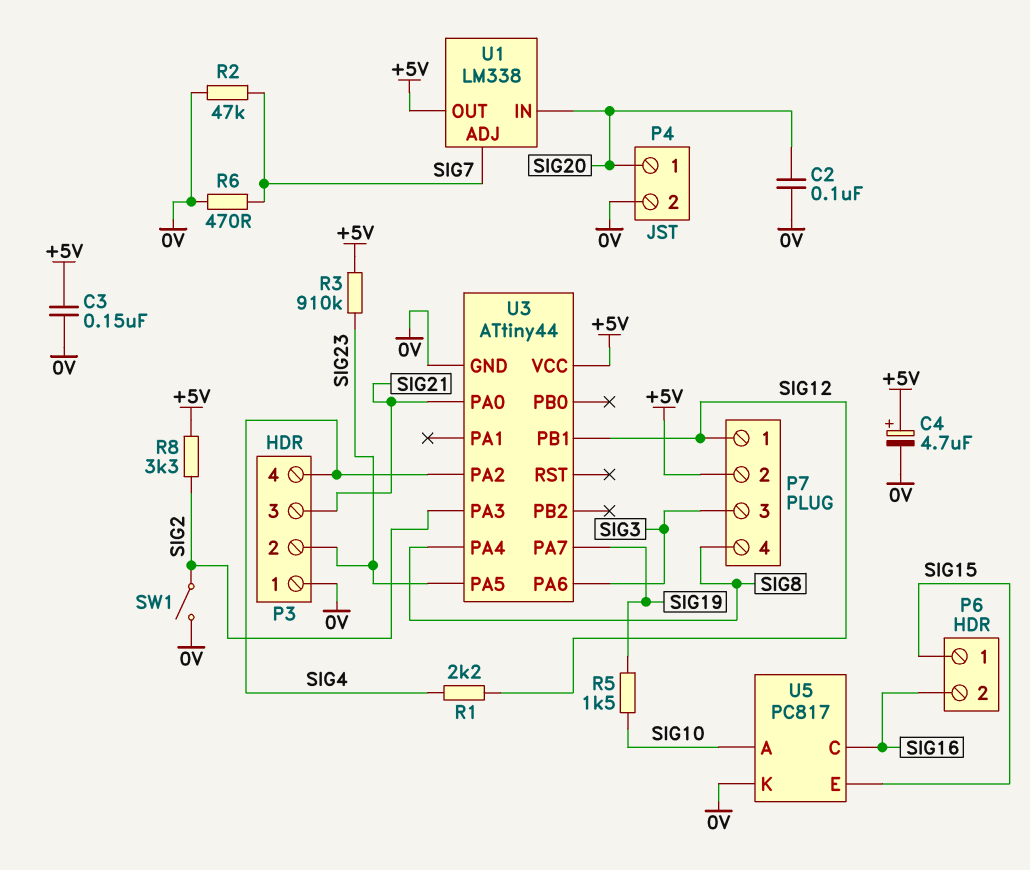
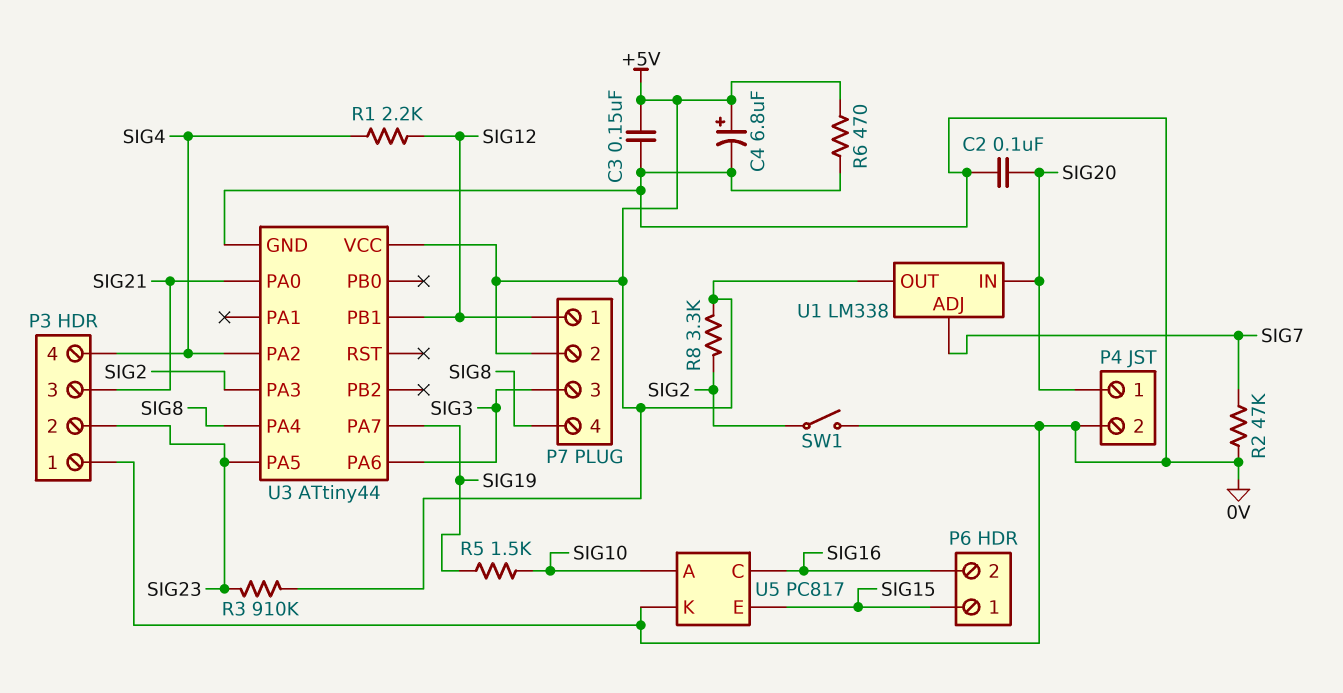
C4: 4.7uF (plus +5V, minus 0V) -> 6.8uF (plus +5V, minus 0V)
R6: 470 (0V, SIG7) -> 470 (+5V, 0V)

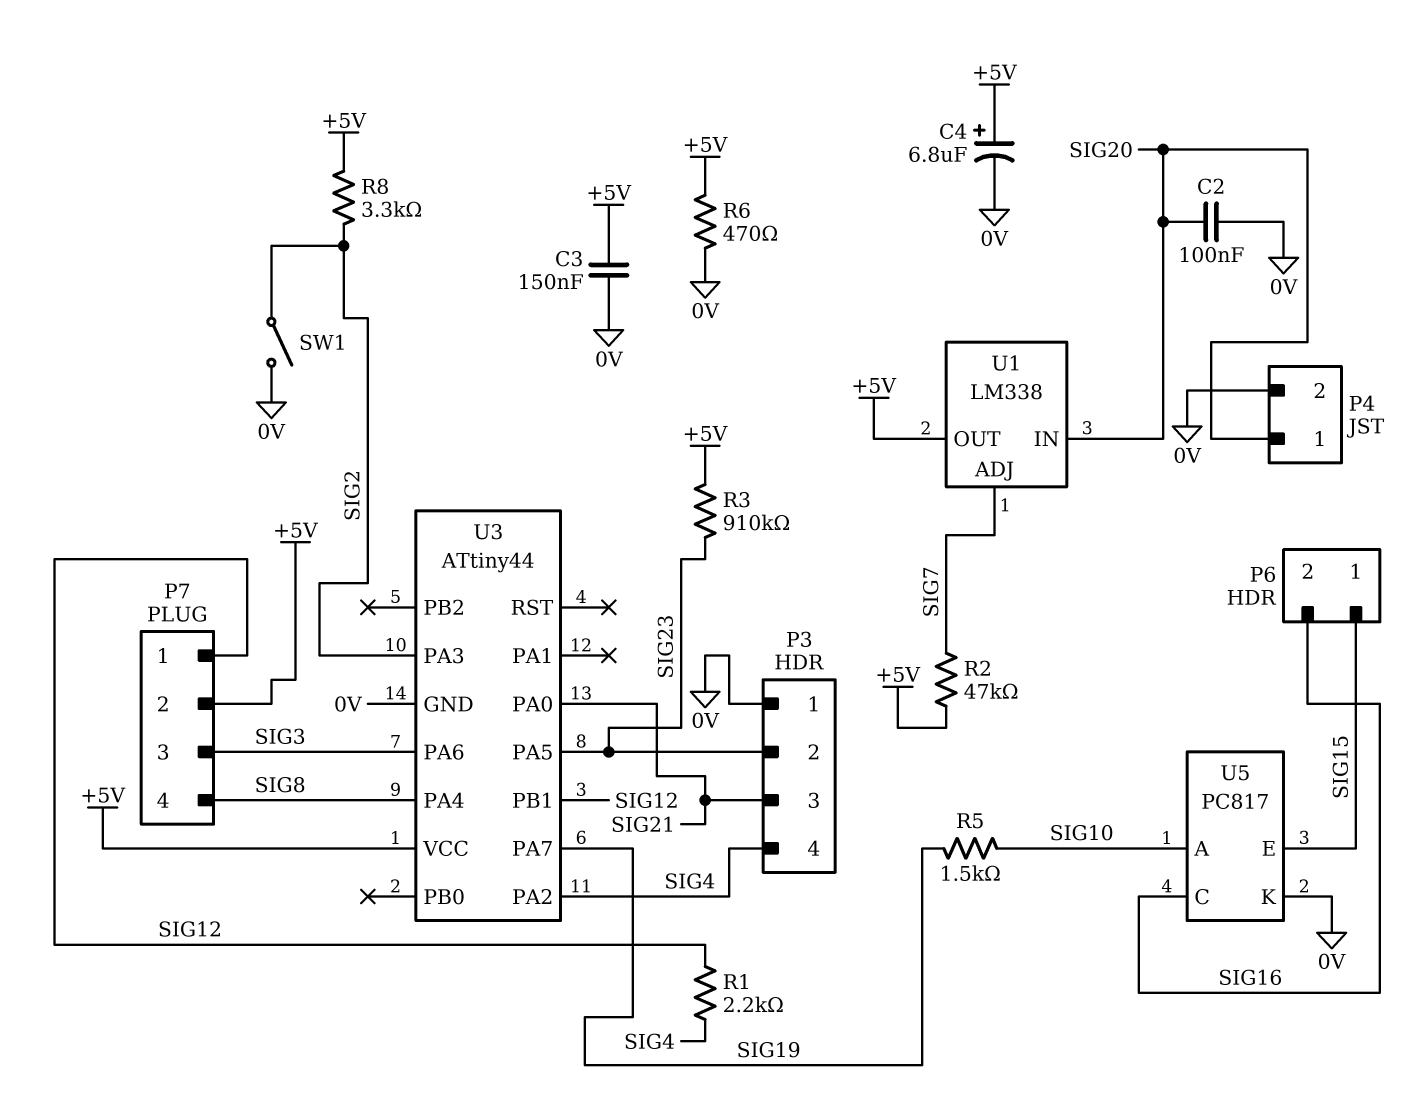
R2: 47k (0V, SIG7) -> 47k (+5V, SIG7)

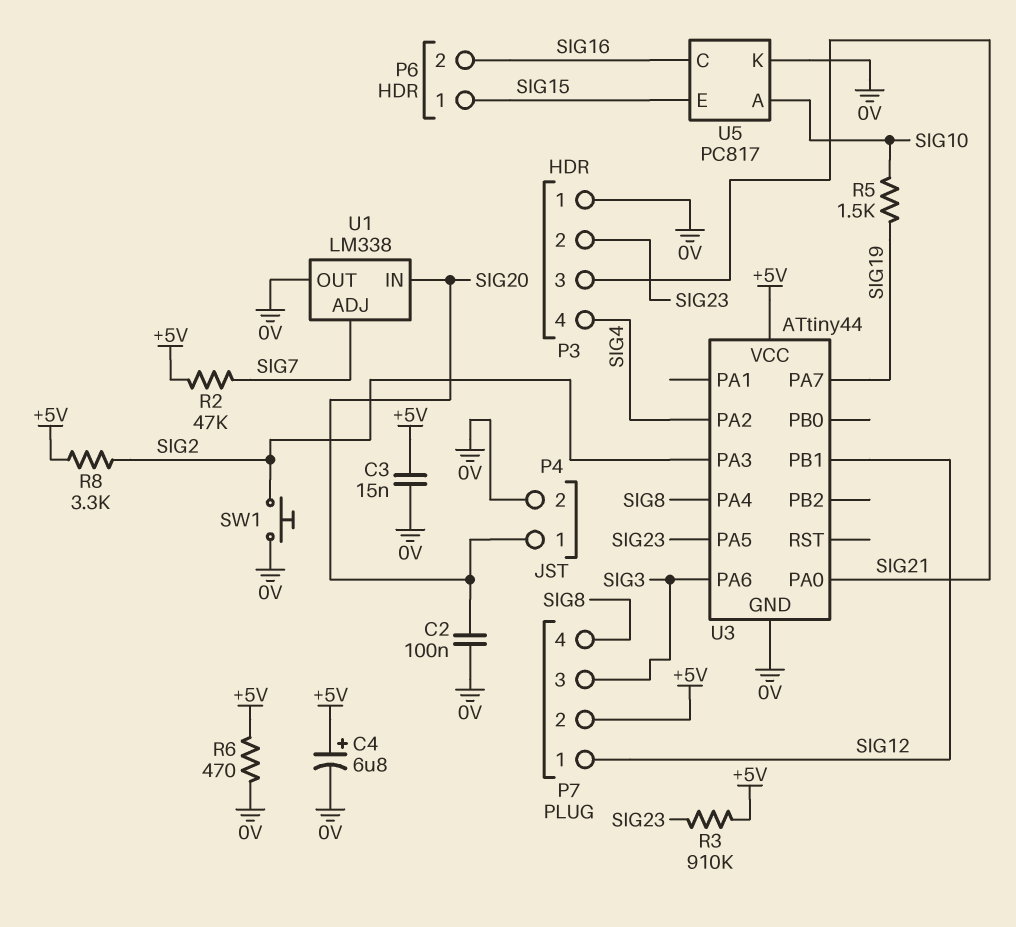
C3: 150nF (+5V, 0V) -> 15nF (+5V, 0V)
R1: 2.2k (SIG4, SIG12) -> none
SW1: switch (0V, SIG2) -> button (0V, SIG2)
U1 pin OUT: +5V -> 0V

